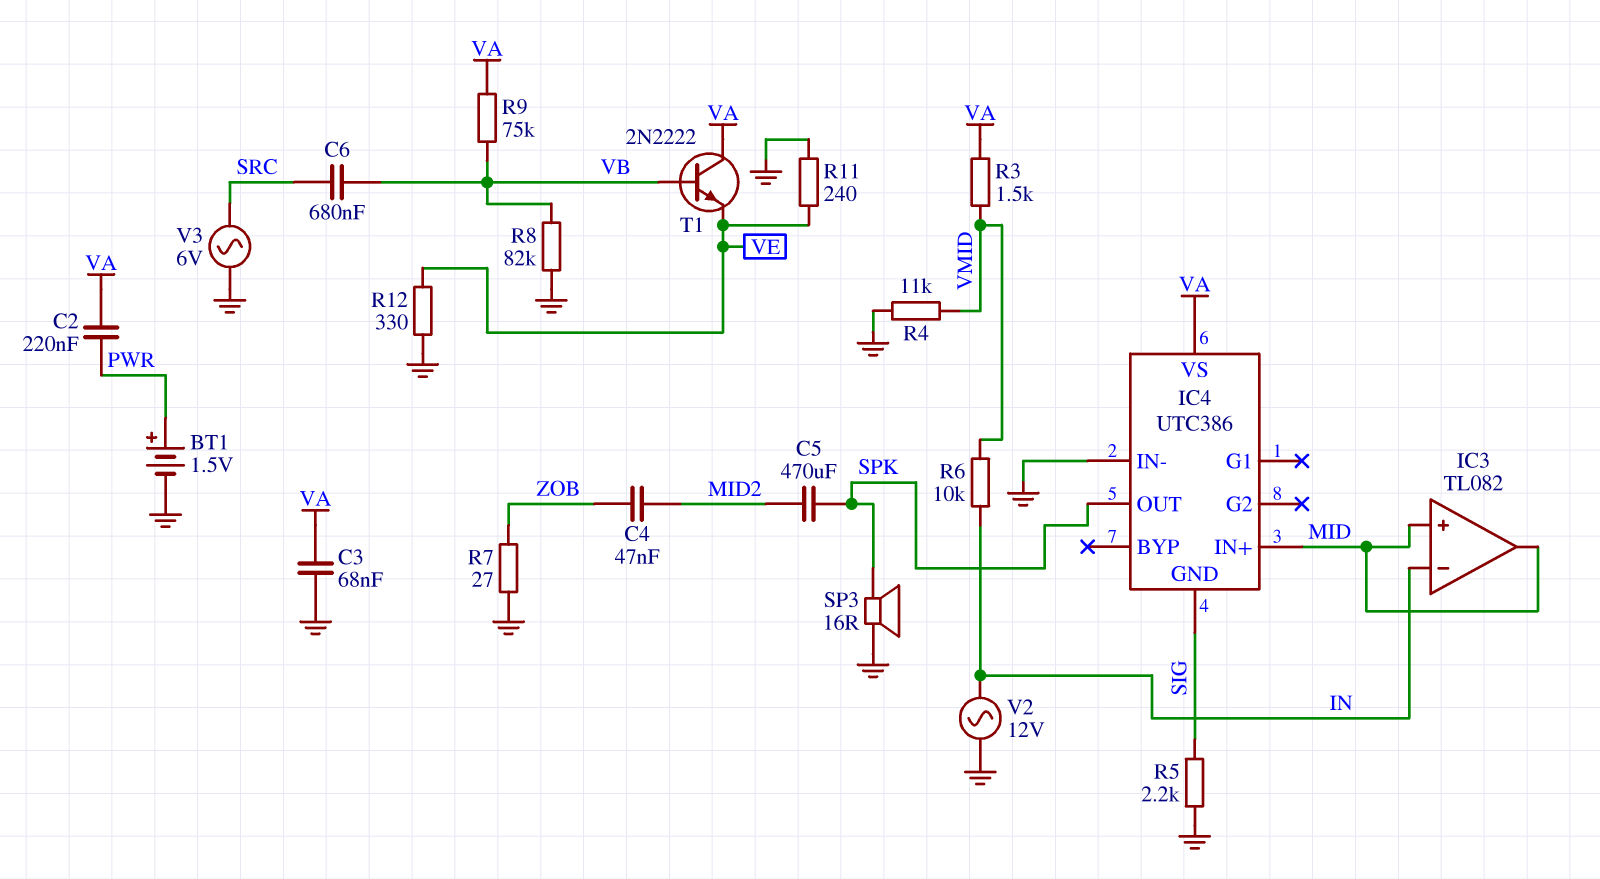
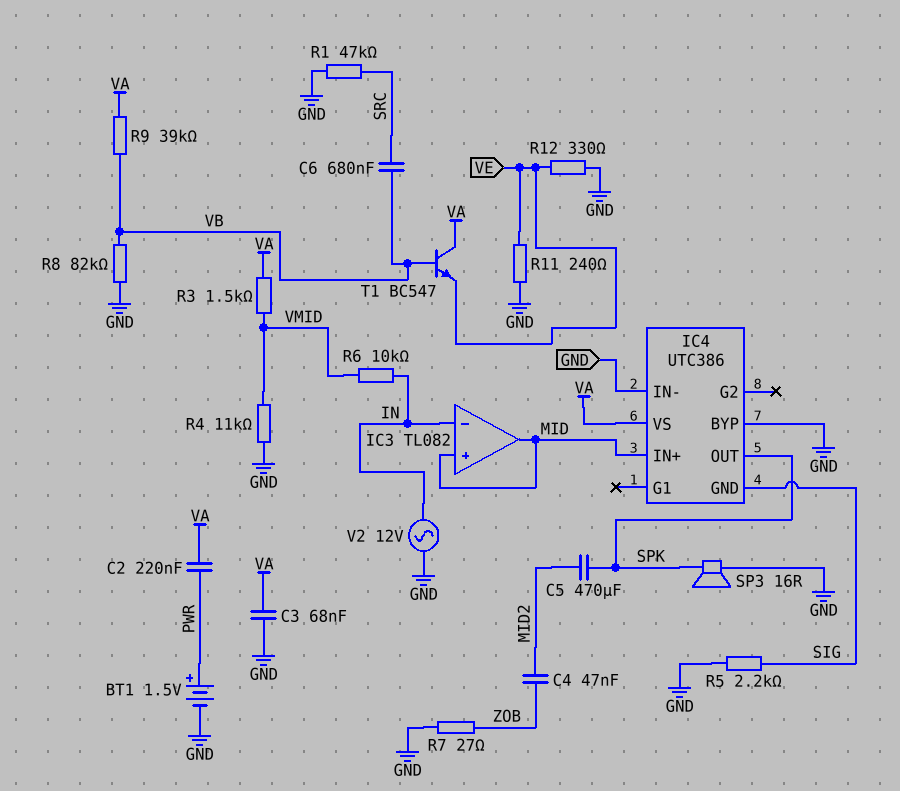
IC4 pin BYP: none -> GND
R1: none -> 47k (GND, SRC)
R9: 75k (VA, VB) -> 39k (VA, VB)
T1: NPN 2N2222 (B VB, C VA, E VE) -> NPN BC547 (B VB, C VA, E VE)
V3: AC 6V (GND, SRC) -> none

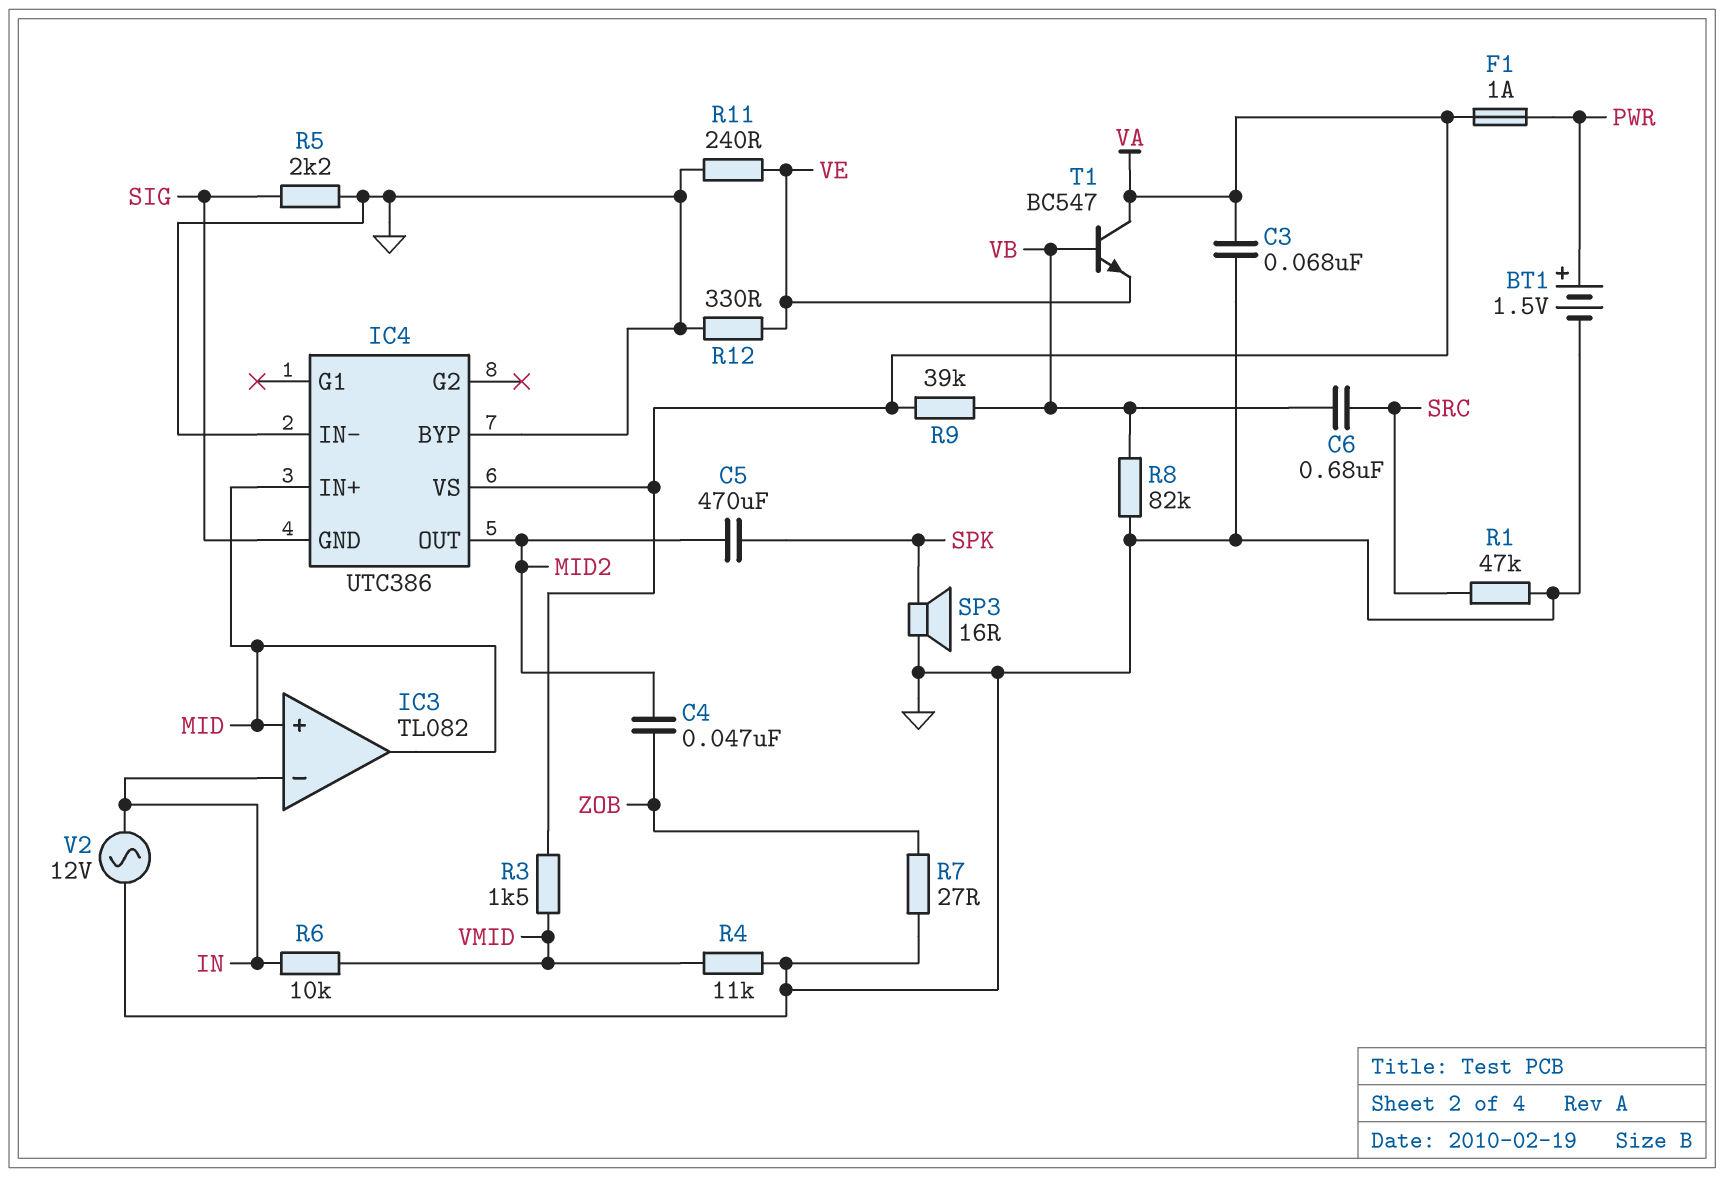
C2: 220nF (PWR, VA) -> none
F1: none -> 1A (PWR, VA)
IC4 pin OUT: SPK -> MID2

